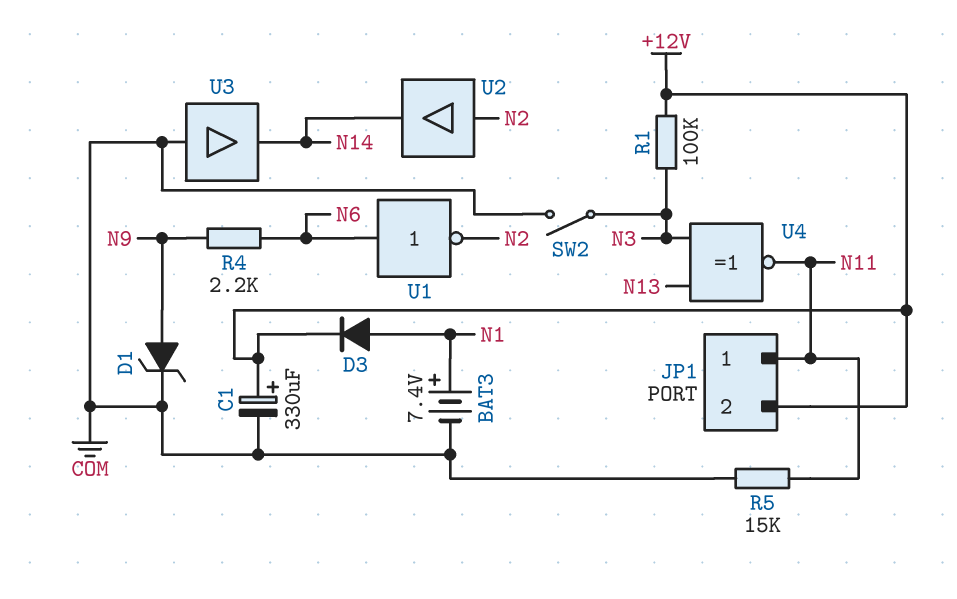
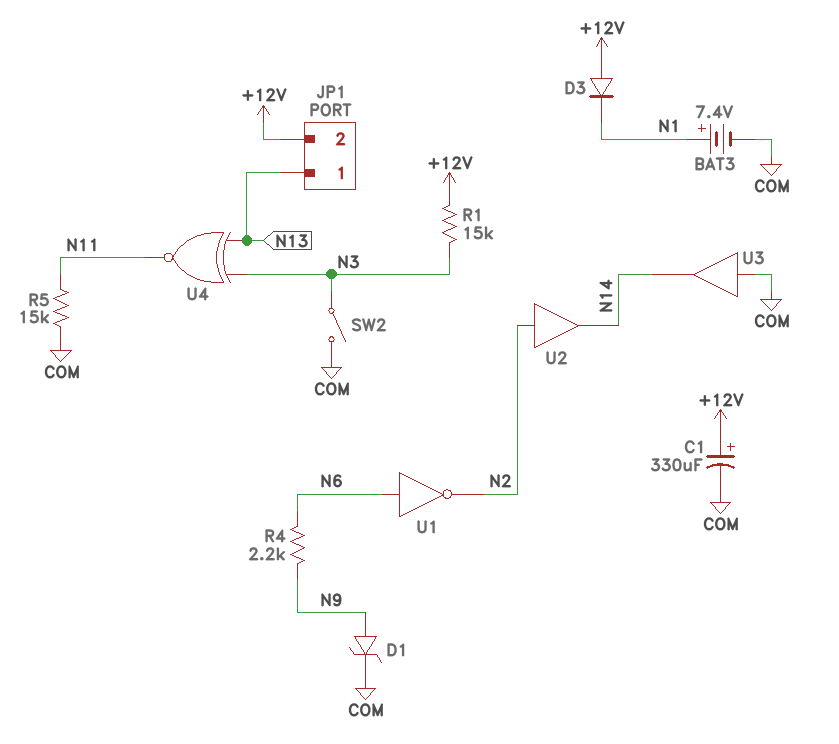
D3: diode (A N1, K +12V) -> diode (A +12V, K N1)
JP1 pin 1: N11 -> N13
R1: 100k (+12V, N3) -> 15k (+12V, N3)

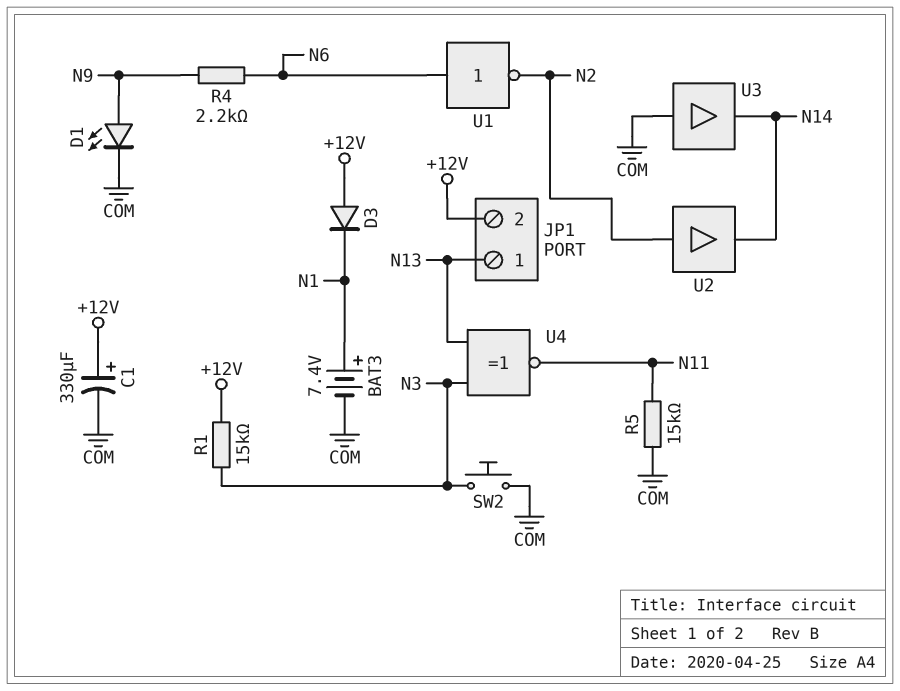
D1: zener (A N9, K COM) -> LED (A N9, K COM)
SW2: switch (COM, N3) -> button (COM, N3)

